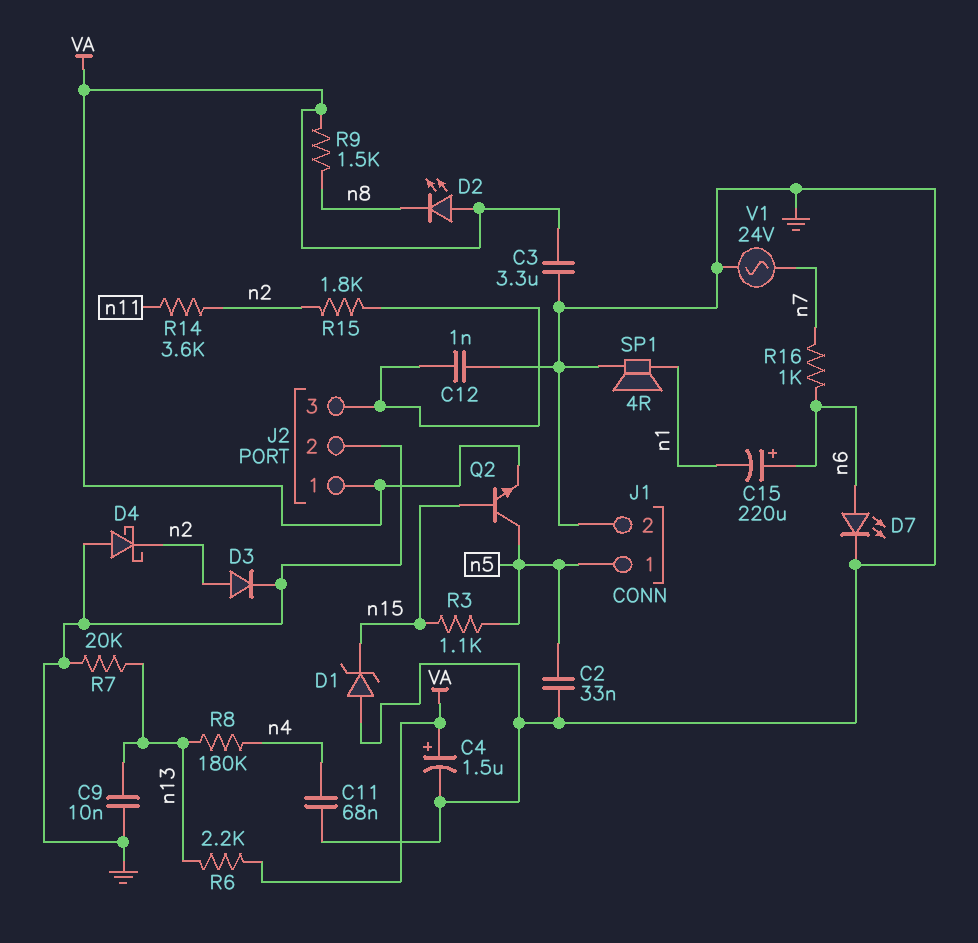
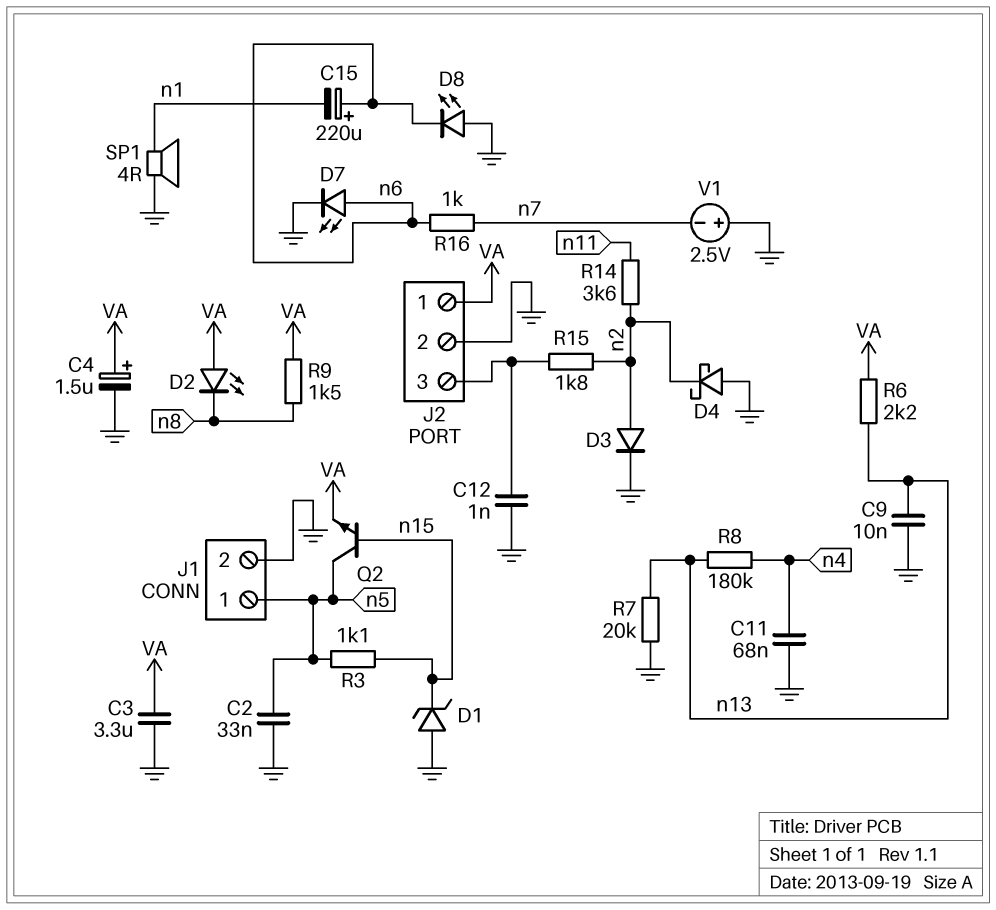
D8: none -> LED (A GND, K n6)
V1: AC 24V (GND, n7) -> 2.5V (plus GND, minus n7)

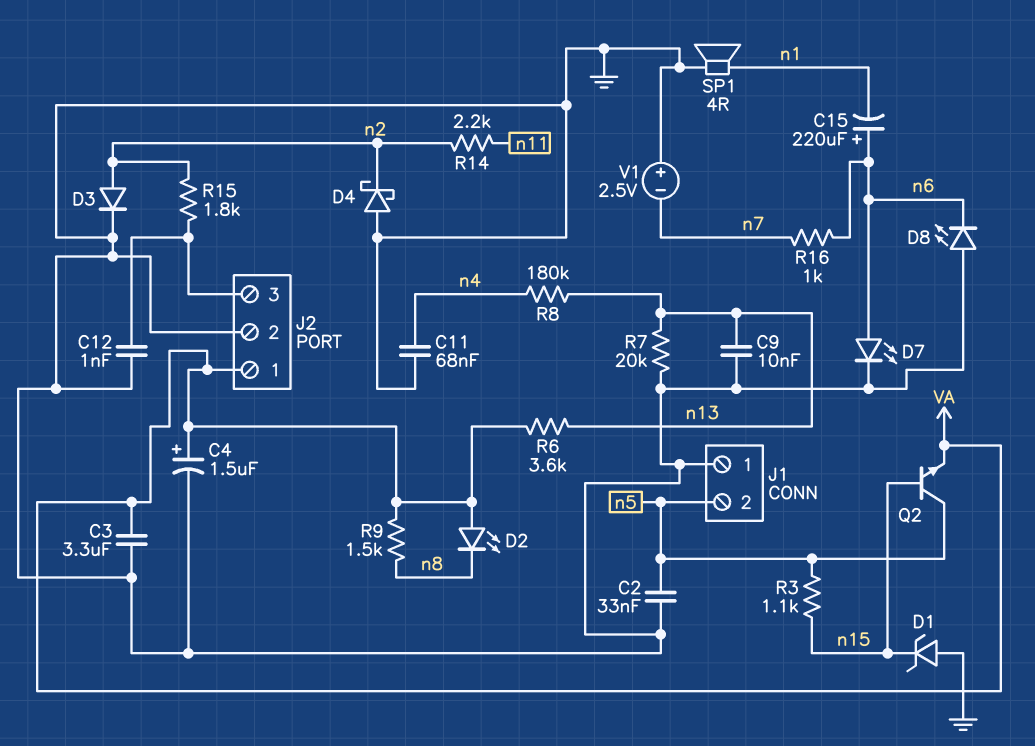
J1 pin 1: n5 -> GND
J1 pin 2: GND -> n5
R6: 2.2k (VA, n13) -> 3.6k (VA, n13)
R14: 3.6k (n2, n11) -> 2.2k (n2, n11)

